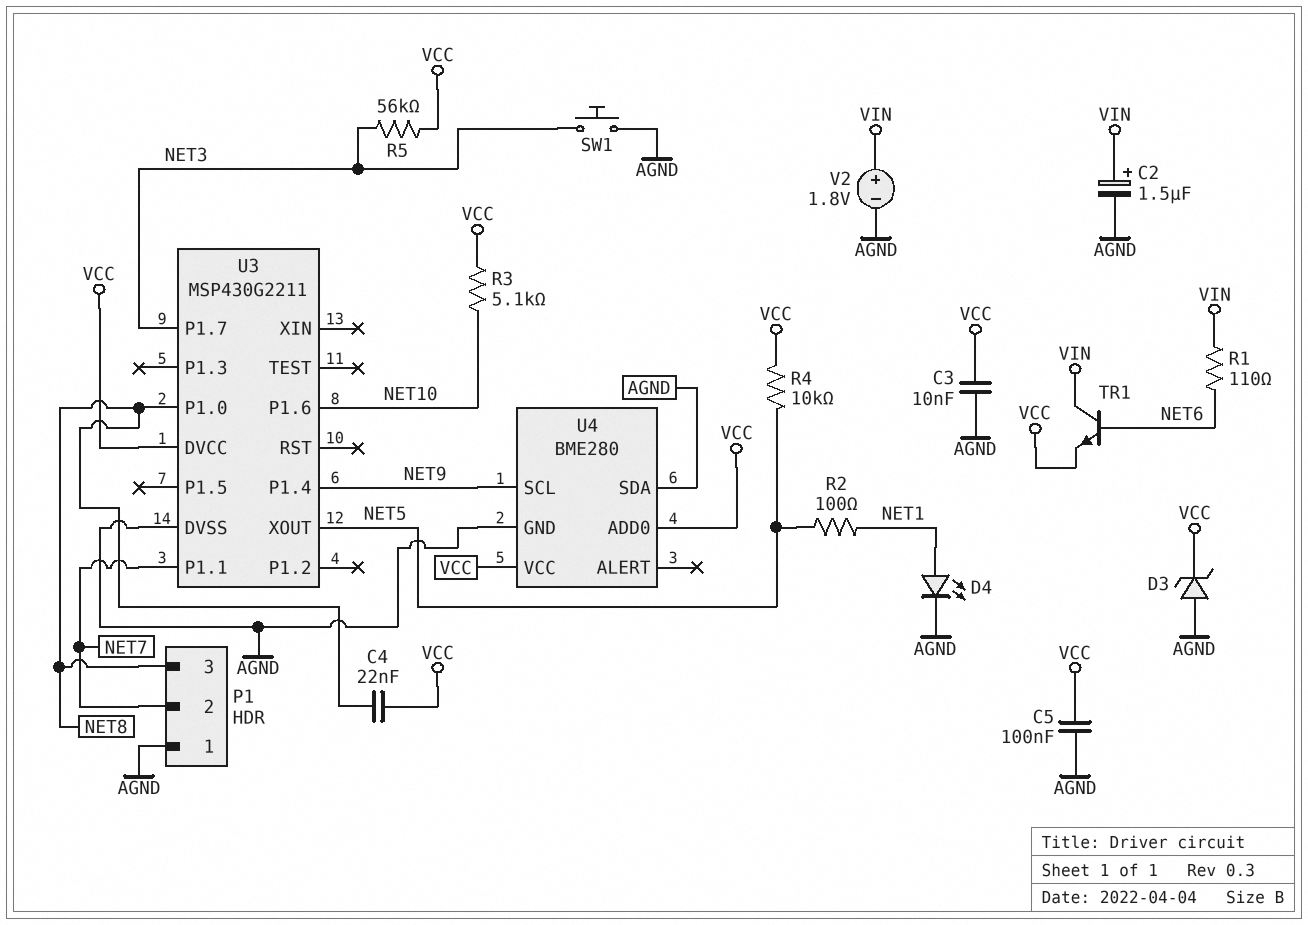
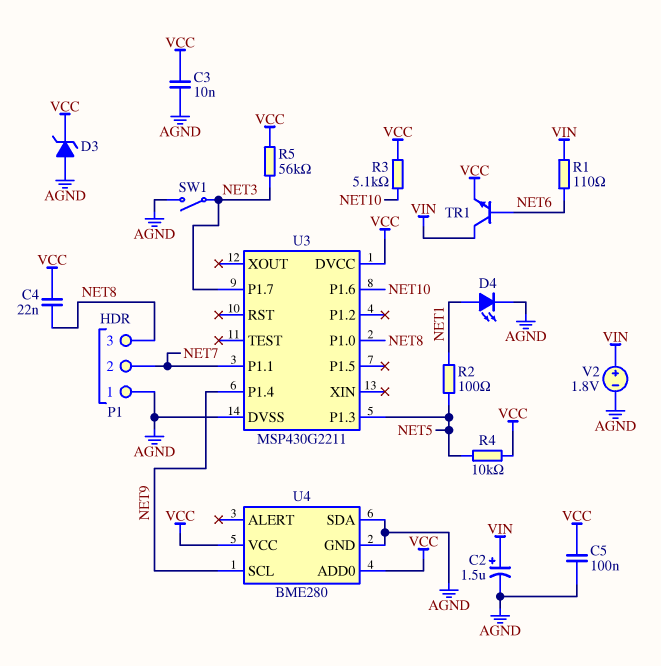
SW1: button (AGND, NET3) -> switch (AGND, NET3)
U3 pin P1.3: none -> NET5
U3 pin XOUT: NET5 -> none

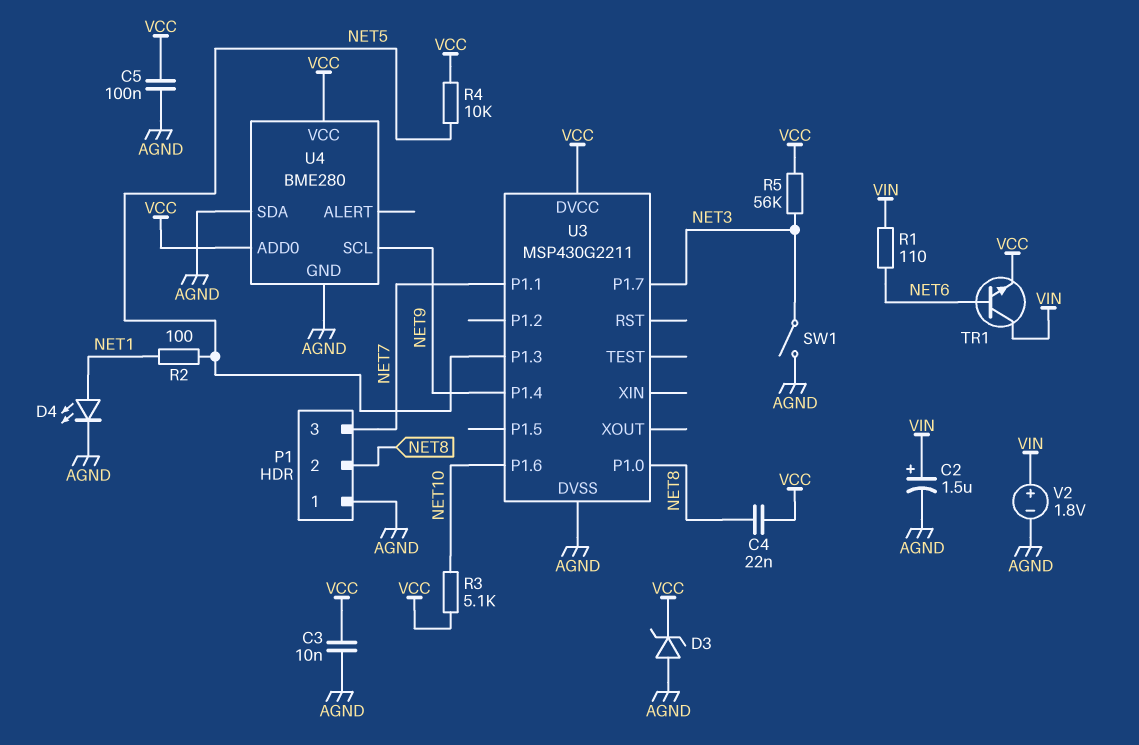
P1 pin 2: NET7 -> NET8
P1 pin 3: NET8 -> NET7

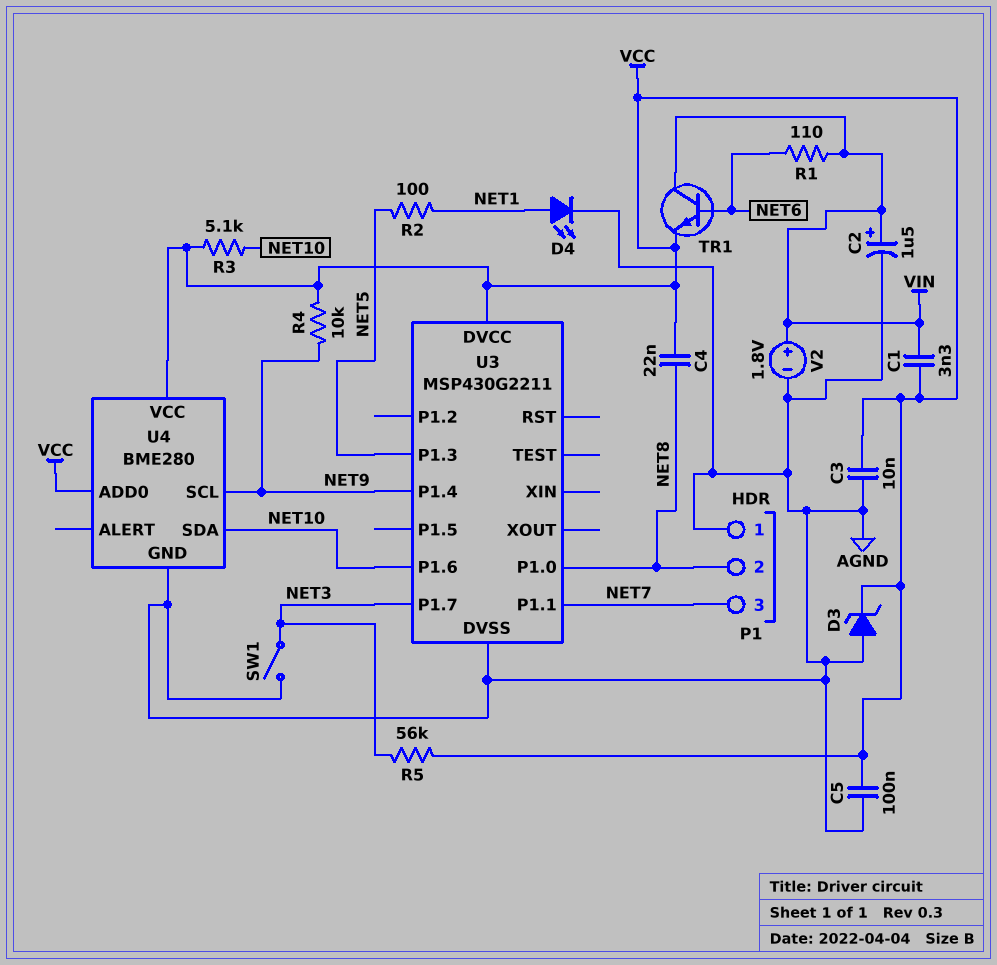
C1: none -> 3.3nF (VCC, VIN)
R4: 10k (NET5, VCC) -> 10k (NET9, VCC)
U4 pin SDA: AGND -> NET10

